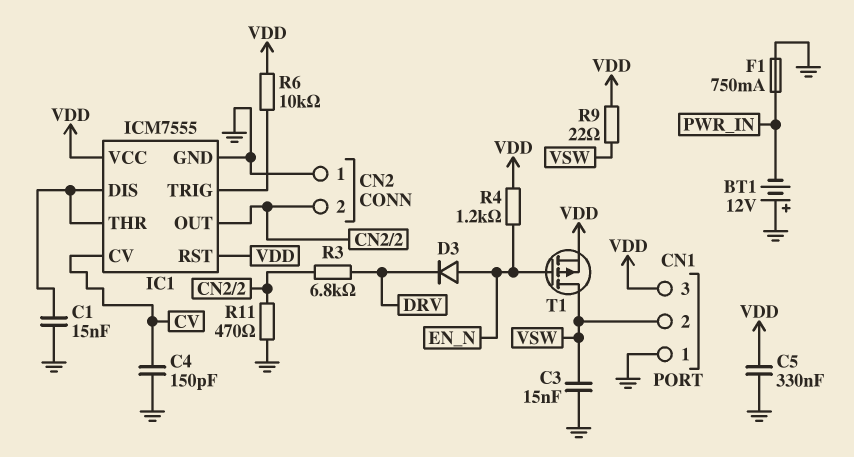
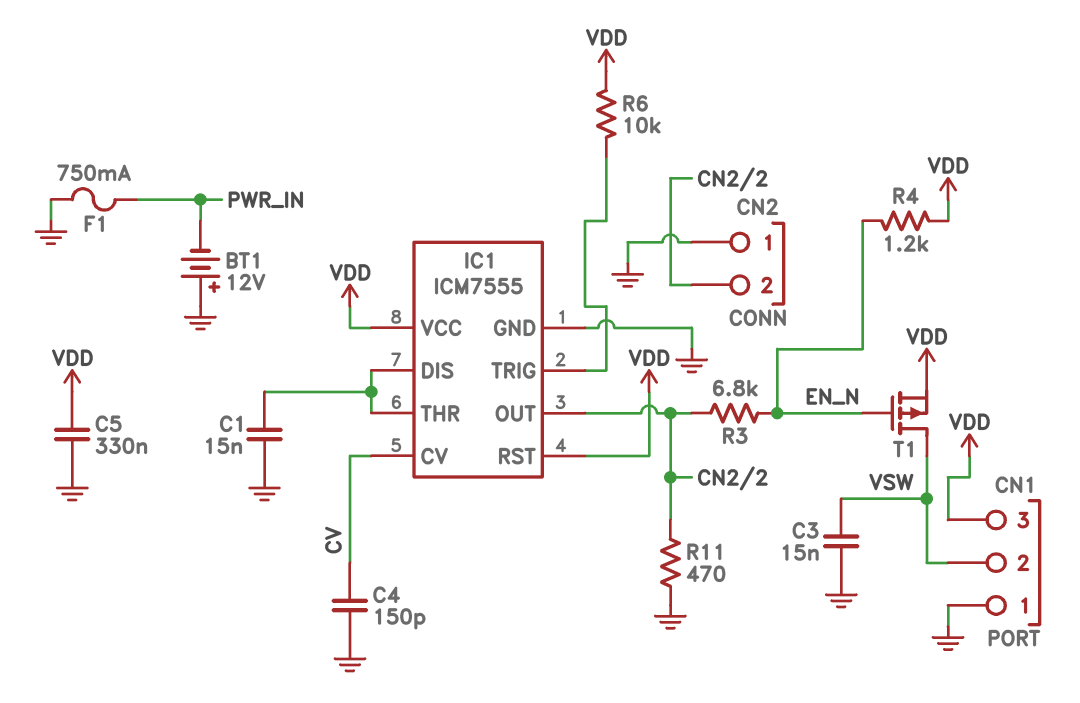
D3: diode (A EN_N, K DRV) -> none
R3: 6.8k (CN2/2, DRV) -> 6.8k (CN2/2, EN_N)
R9: 22 (VDD, VSW) -> none

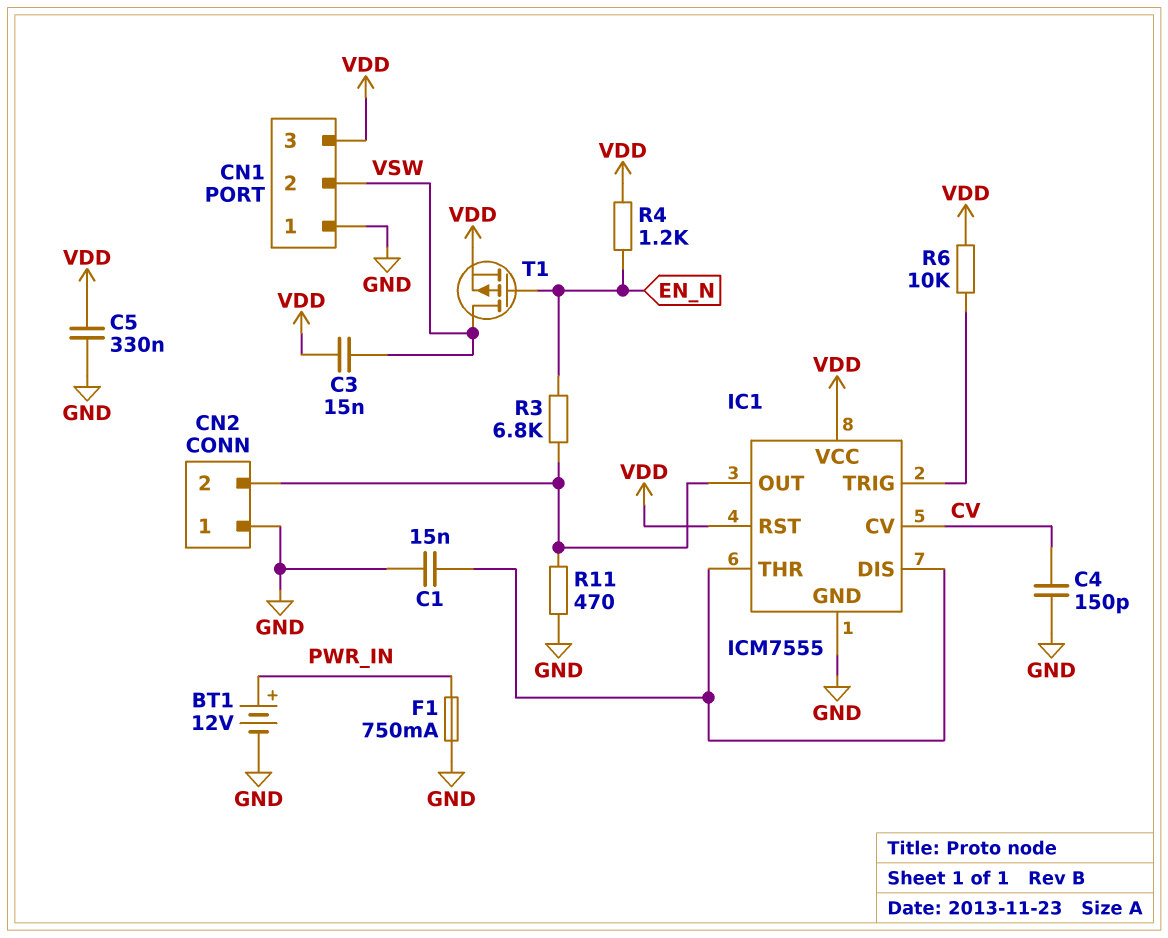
BT1: 12V (plus GND, minus PWR_IN) -> 12V (plus PWR_IN, minus GND)
C3: 15nF (GND, VSW) -> 15nF (VDD, VSW)

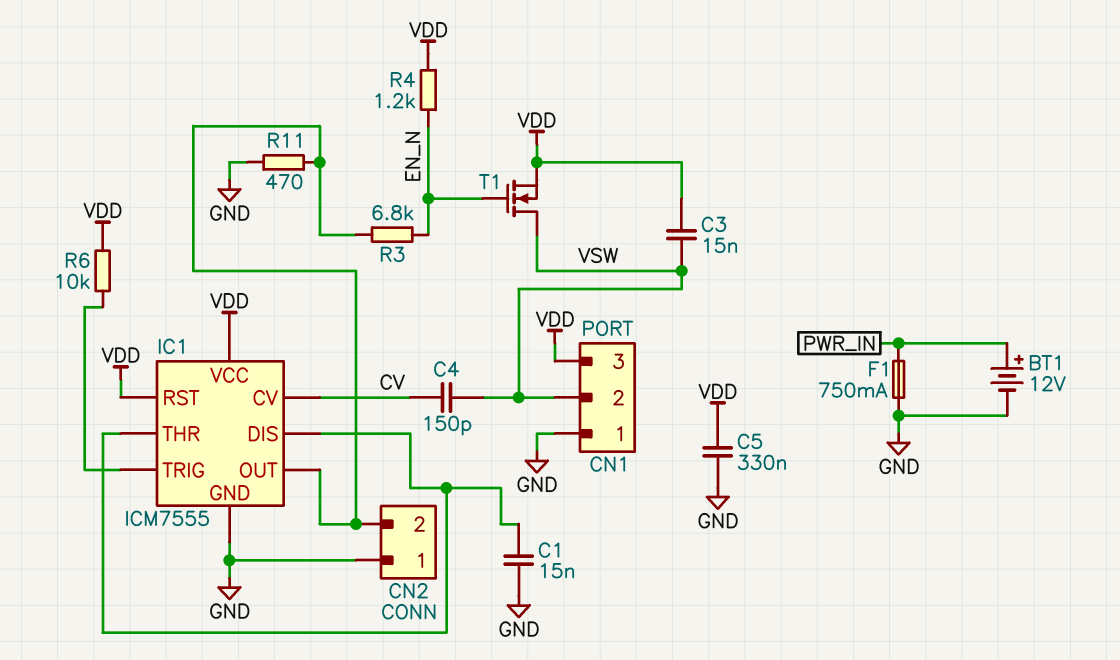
C4: 150pF (CV, GND) -> 150pF (CV, VSW)
T1: PMOS (G EN_N, D VSW, S VDD) -> NMOS (G EN_N, D VSW, S VDD)

